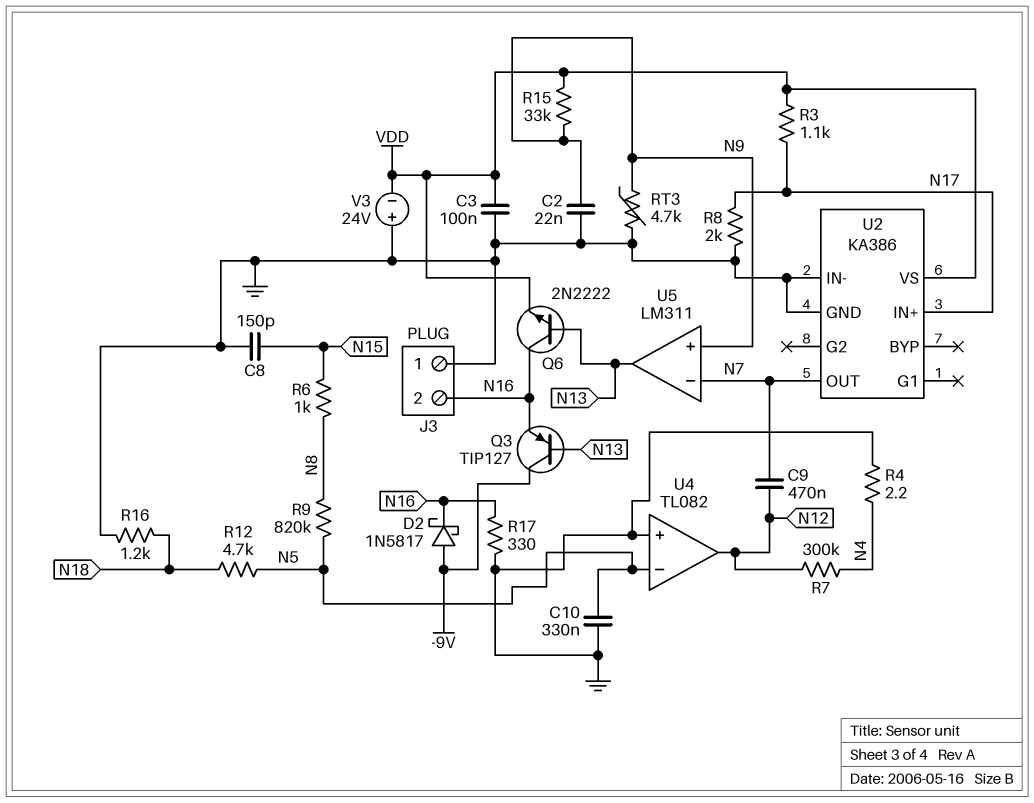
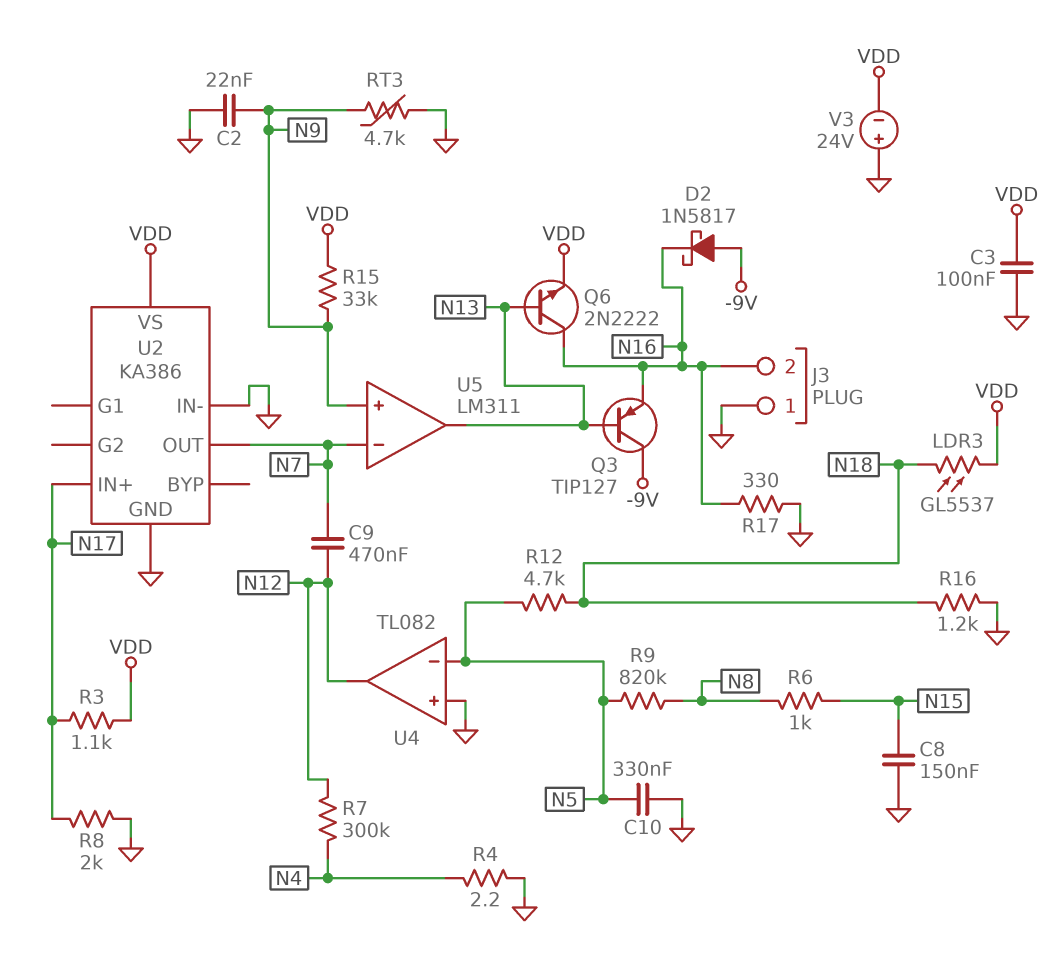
C8: 150pF (GND, N15) -> 150nF (GND, N15)
LDR3: none -> GL5537 (N18, VDD)

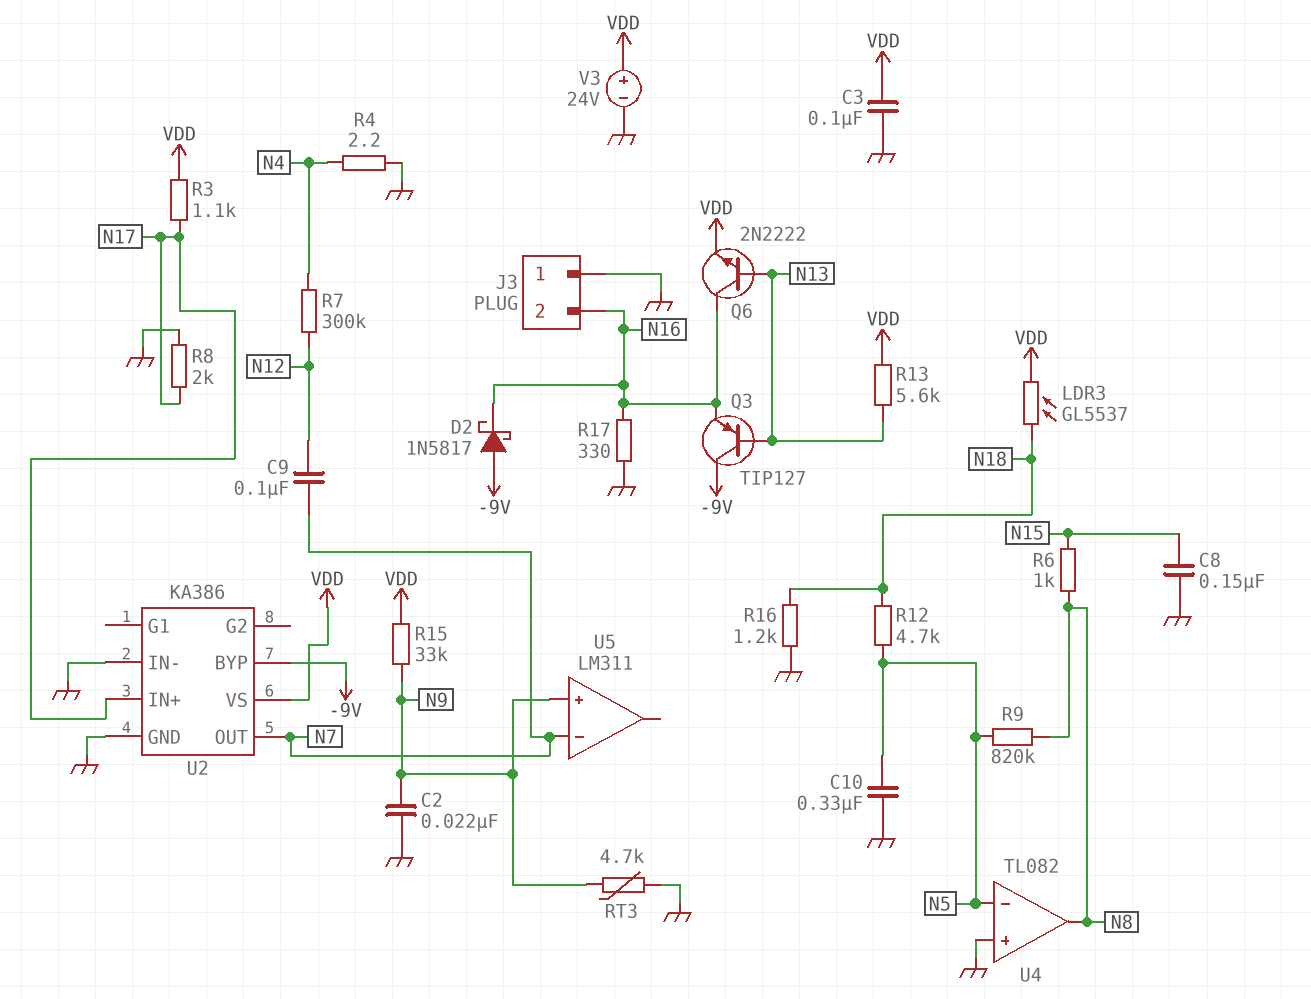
C9: 470nF (N7, N12) -> 100nF (N7, N12)
R13: none -> 5.6k (N13, VDD)
U2 pin BYP: none -> -9V
U4 pin out: N12 -> N8
U5 pin out: N13 -> none
V3: 24V (plus GND, minus VDD) -> 24V (plus VDD, minus GND)

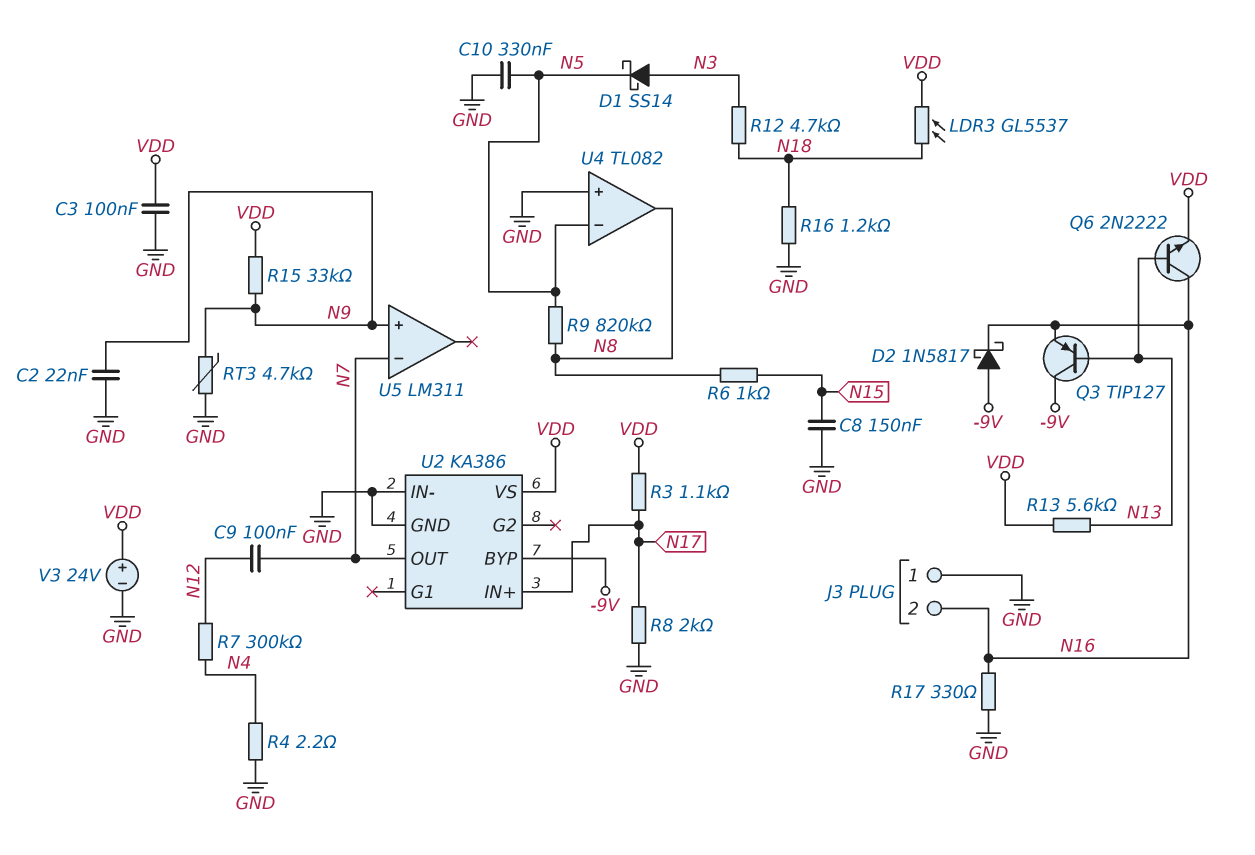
D1: none -> schottky SS14 (A N3, K N5)
R12: 4.7k (N5, N18) -> 4.7k (N3, N18)

